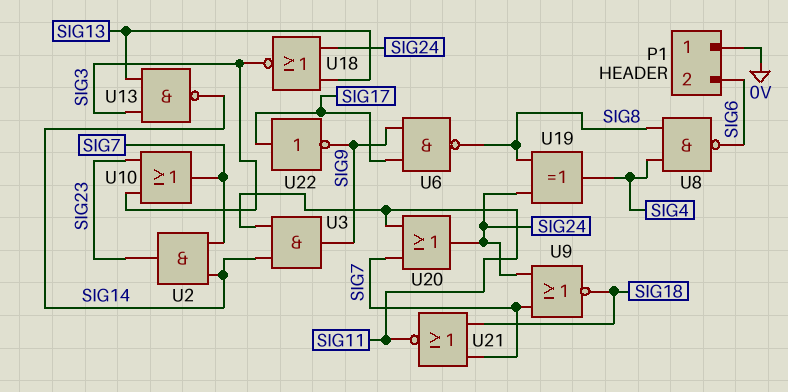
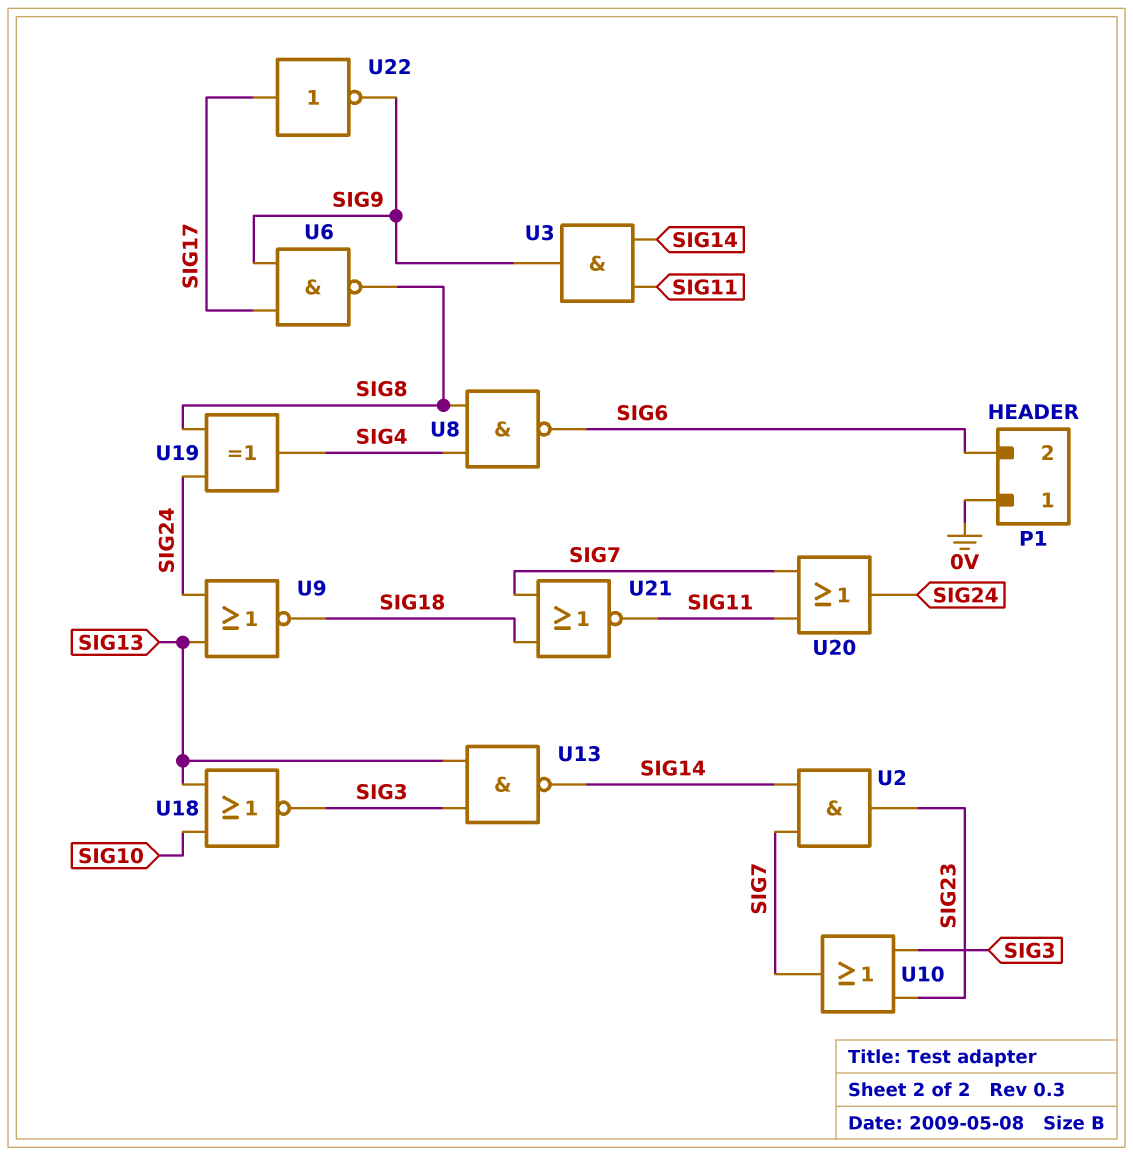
U9: NOR (in SIG7, in SIG24, out SIG18) -> NOR (in SIG13, in SIG24, out SIG18)
U18: NOR (in SIG13, in SIG24, out SIG3) -> NOR (in SIG10, in SIG13, out SIG3)

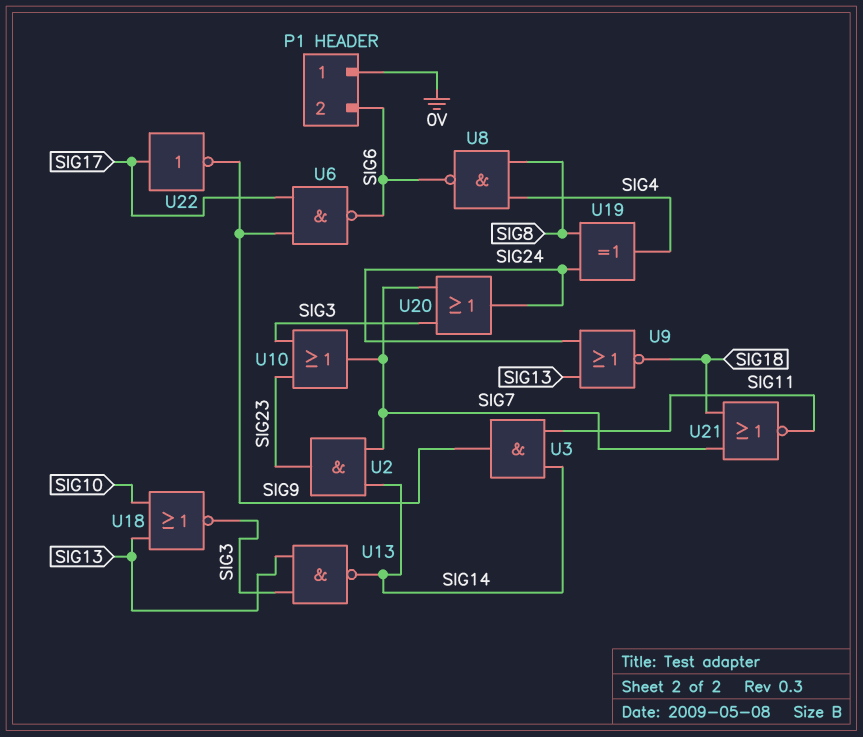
U6: NAND (in SIG9, in SIG17, out SIG8) -> NAND (in SIG9, in SIG17, out SIG6)
U20: OR (in SIG7, in SIG11, out SIG24) -> OR (in SIG3, in SIG7, out SIG24)

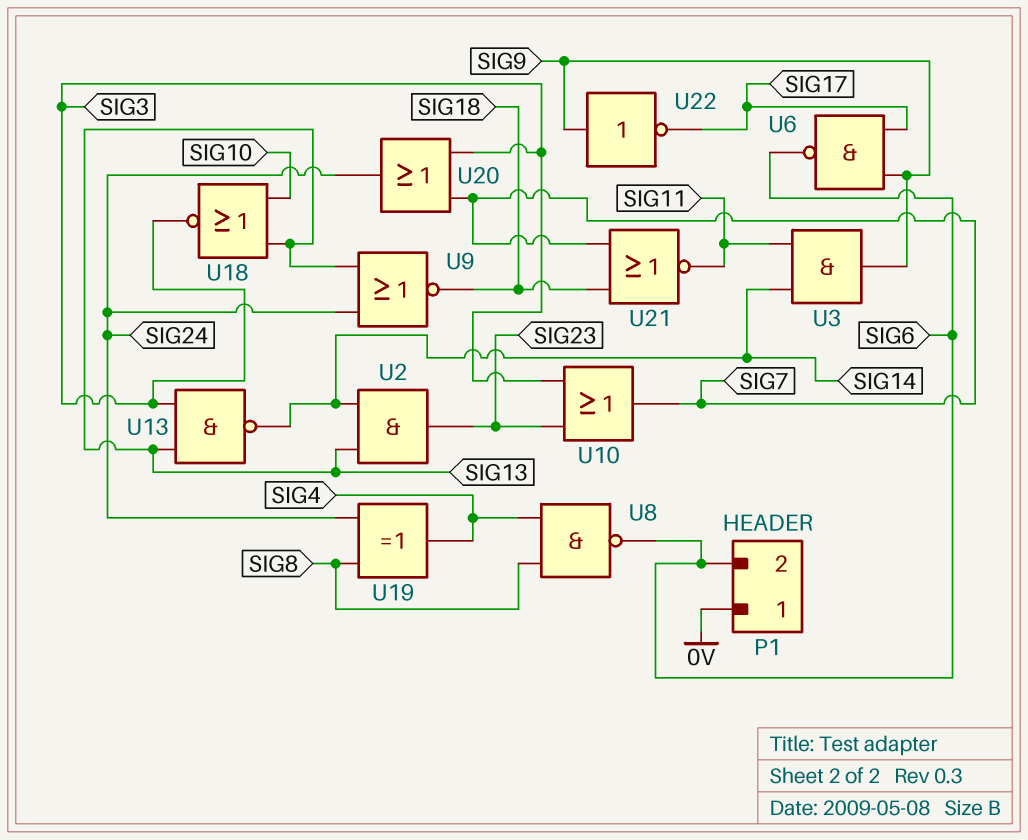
U2: AND (in SIG7, in SIG14, out SIG23) -> AND (in SIG13, in SIG14, out SIG23)
U22: NOT (in SIG17, out SIG9) -> NOT (in SIG9, out SIG17)

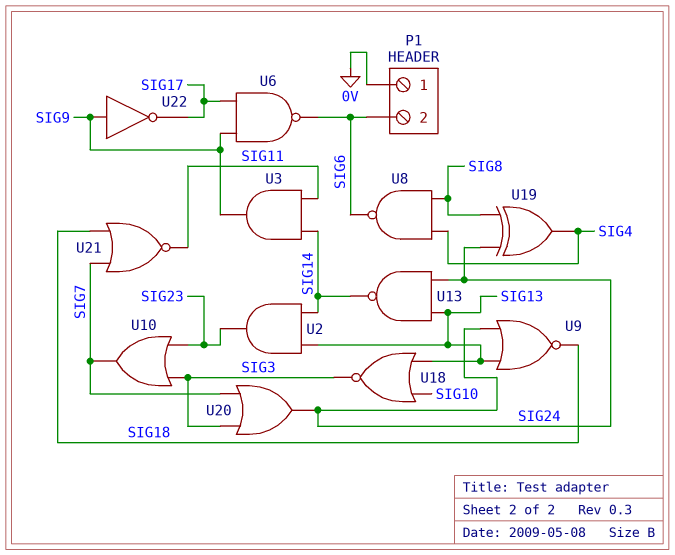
U13: NAND (in SIG3, in SIG13, out SIG14) -> NAND (in SIG13, in SIG24, out SIG14)

